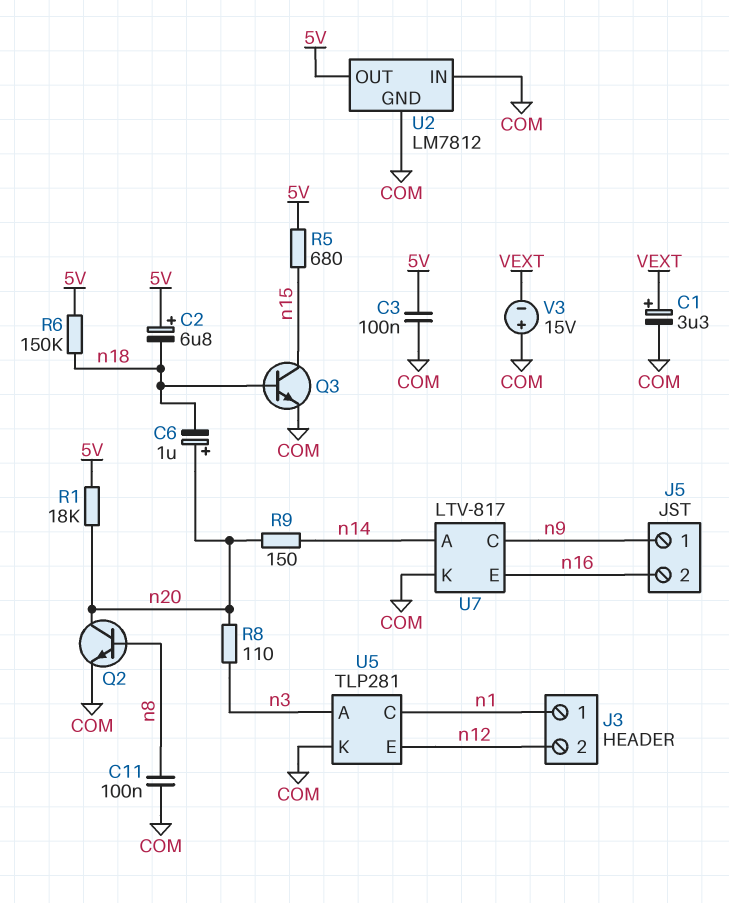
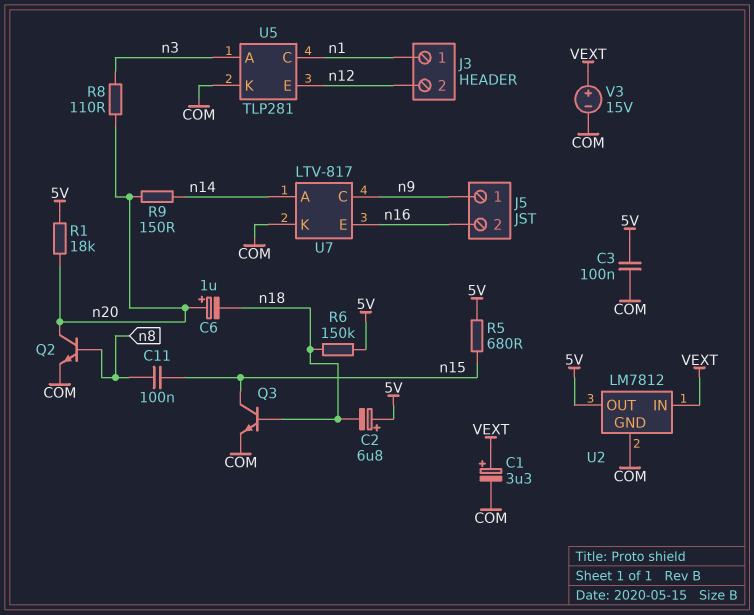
C11: 100nF (COM, n8) -> 100nF (n8, n15)
U2 pin IN: COM -> VEXT
V3: 15V (plus COM, minus VEXT) -> 15V (plus VEXT, minus COM)

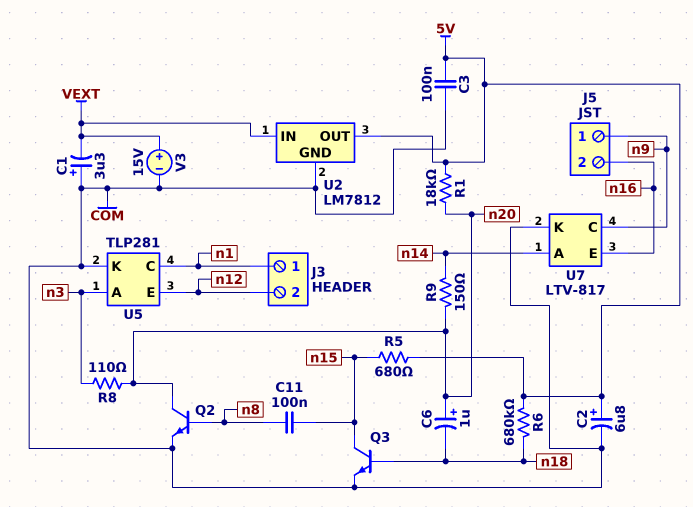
C1: 3.3uF (plus VEXT, minus COM) -> 3.3uF (plus COM, minus VEXT)
C2: 6.8uF (plus 5V, minus n18) -> 6.8uF (plus 5V, minus COM)
R6: 150k (5V, n18) -> 680k (5V, n18)

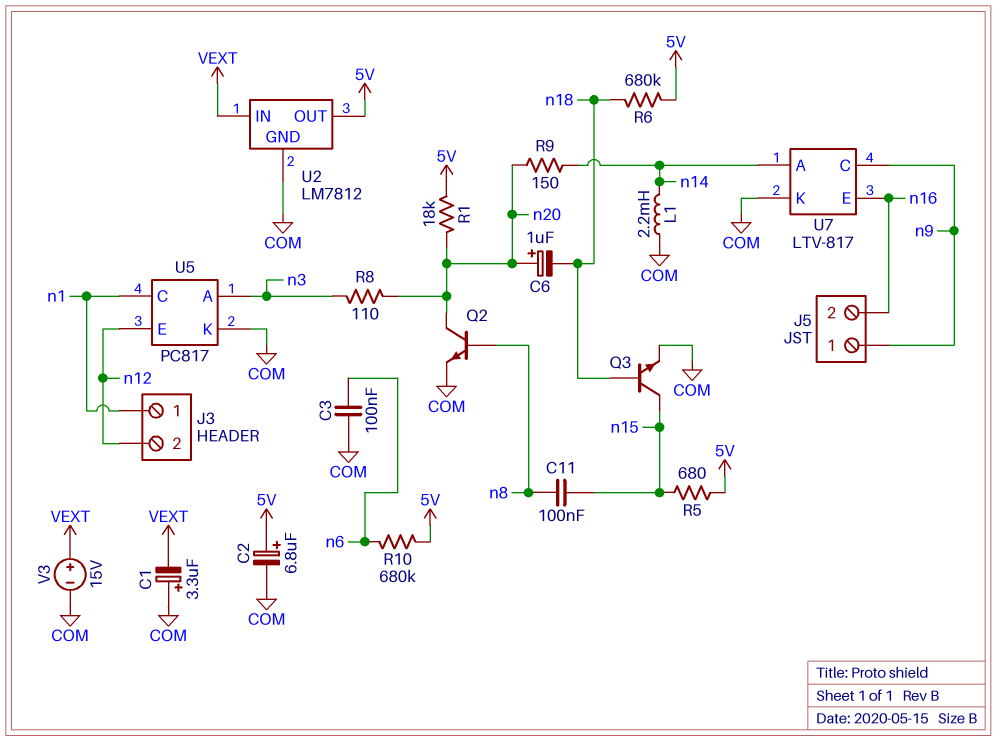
C3: 100nF (5V, COM) -> 100nF (COM, n6)
L1: none -> 2.2mH (COM, n14)
R10: none -> 680k (5V, n6)
U5: TLP281 -> PC817

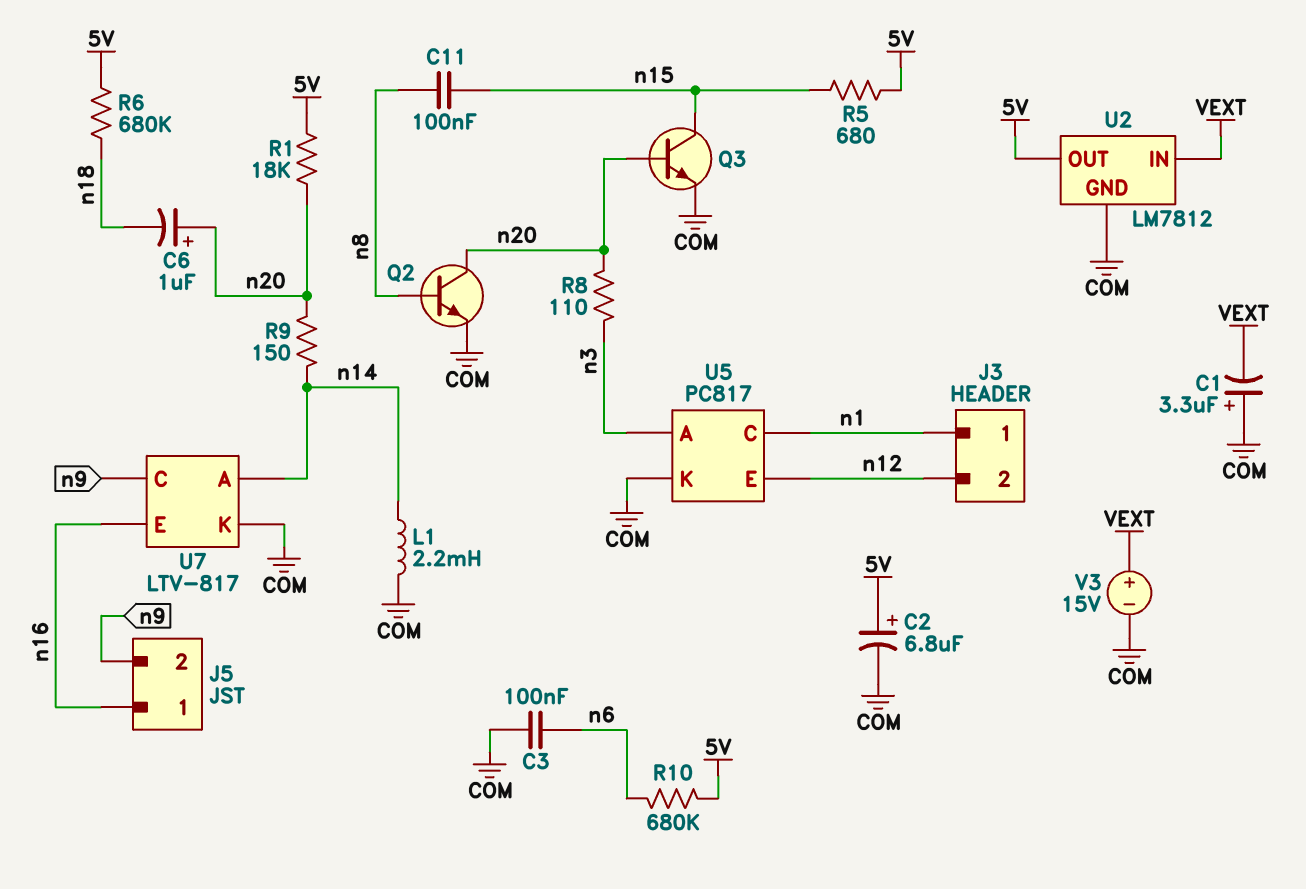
J5 pin 1: n9 -> n16
J5 pin 2: n16 -> n9
Q3: NPN (B n18, C n15, E COM) -> NPN (B n20, C n15, E COM)

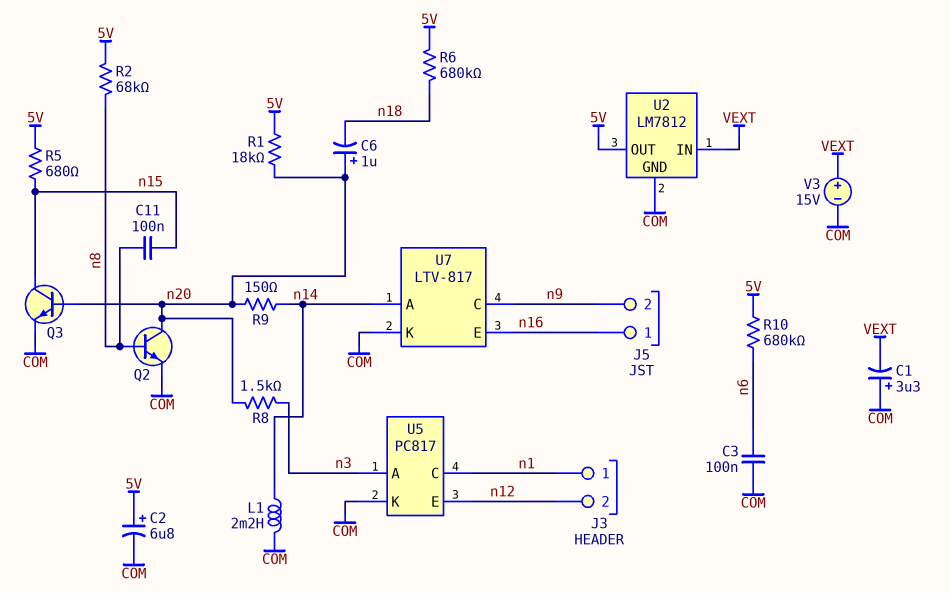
R2: none -> 68k (5V, n8)
R8: 110 (n3, n20) -> 1.5k (n3, n20)

